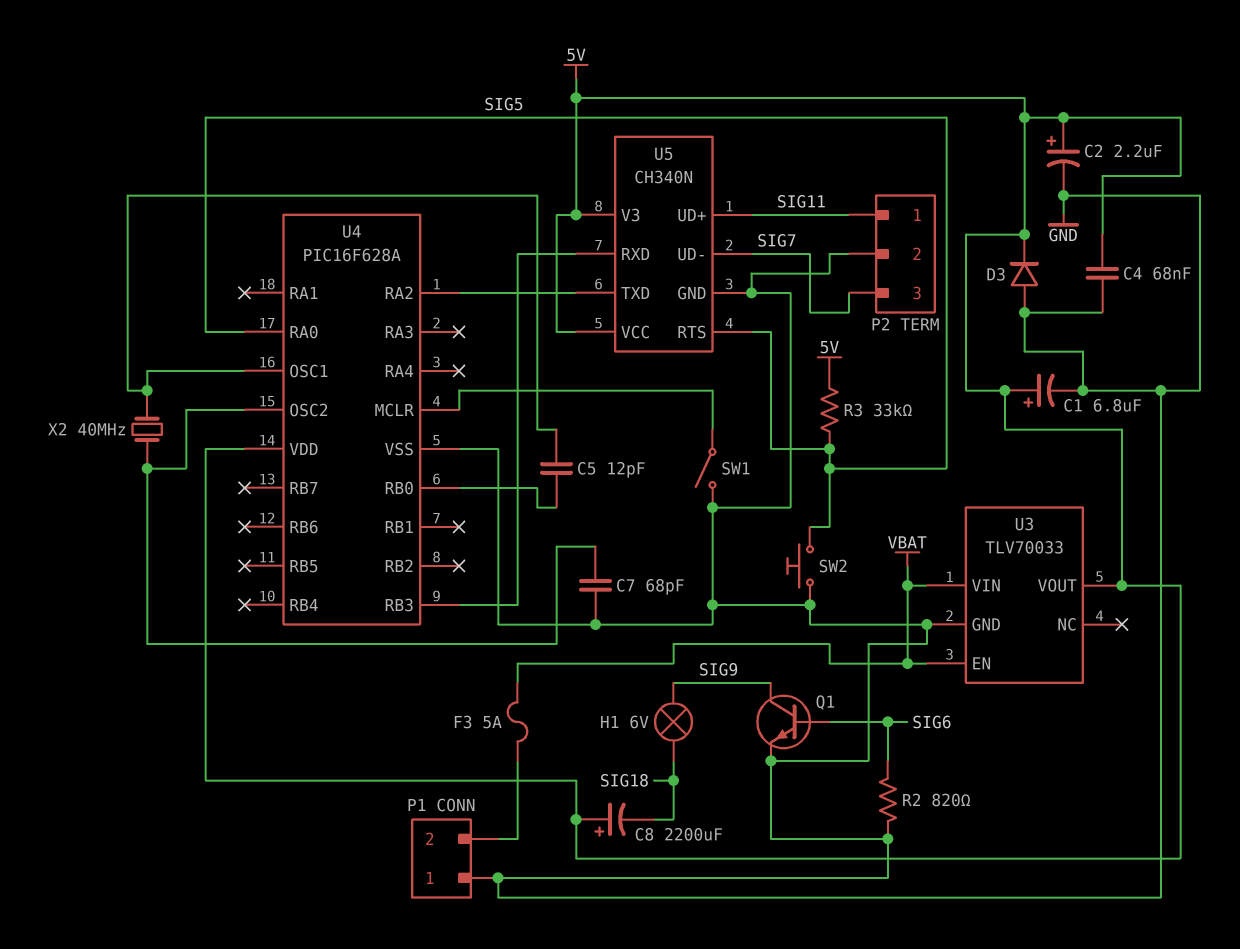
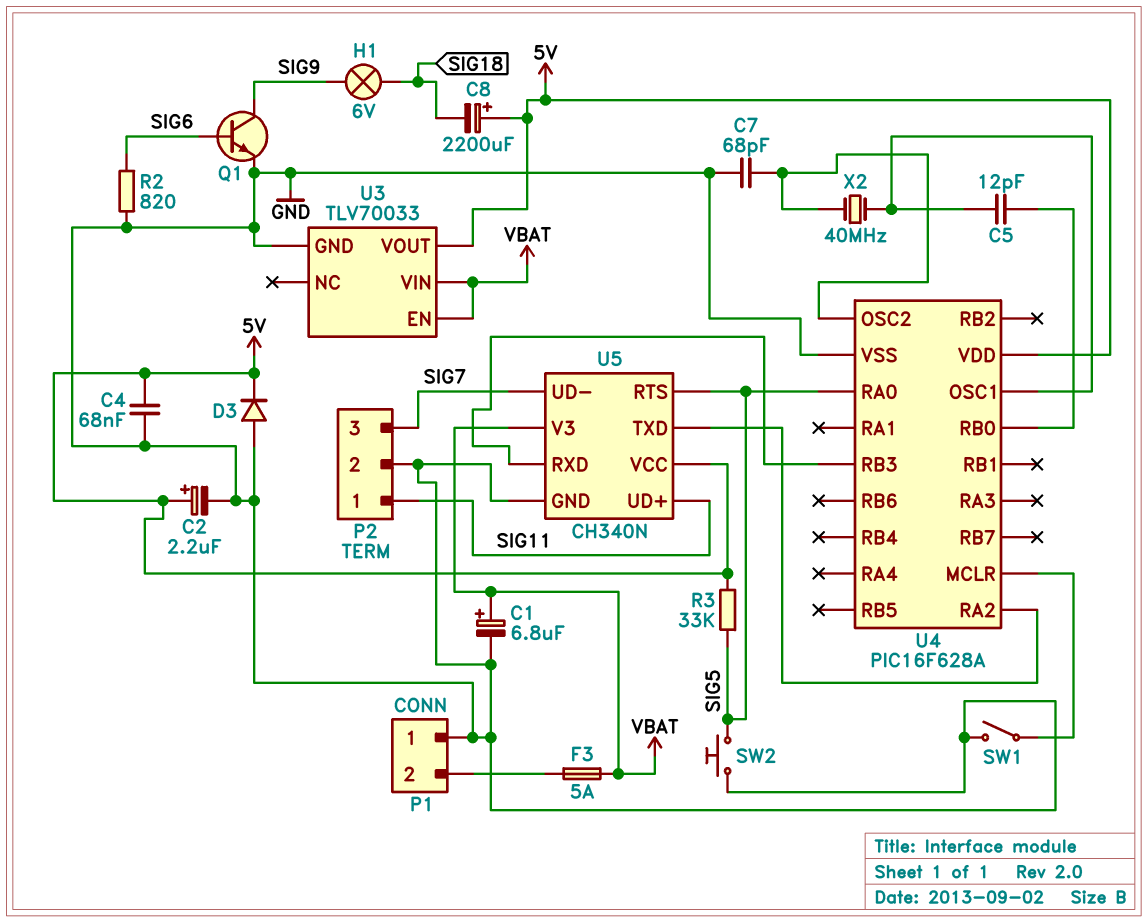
C1: 6.8uF (plus 5V, minus GND) -> 6.8uF (plus VBAT, minus GND)
U5 pin V3: 5V -> VBAT

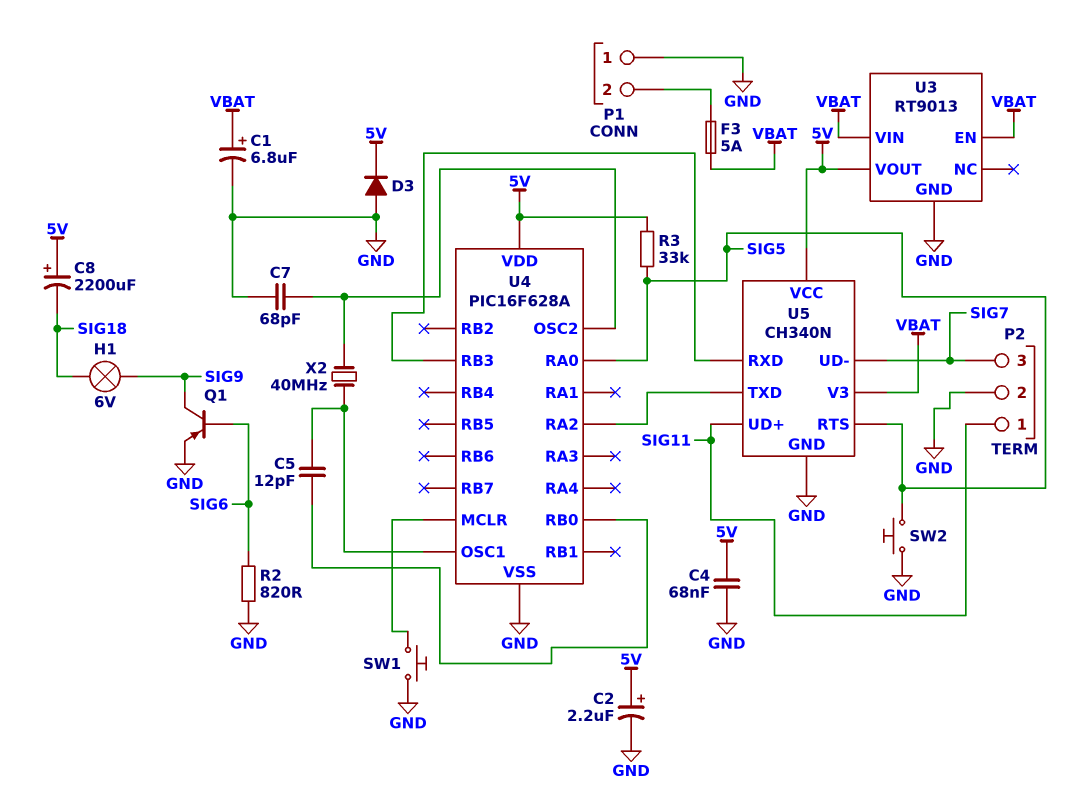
Q1: NPN (B SIG6, C SIG9, E GND) -> PNP (B SIG6, C SIG9, E GND)
SW1: switch (GND, U4/MCLR) -> button (GND, U4/MCLR)
U3: TLV70033 -> RT9013

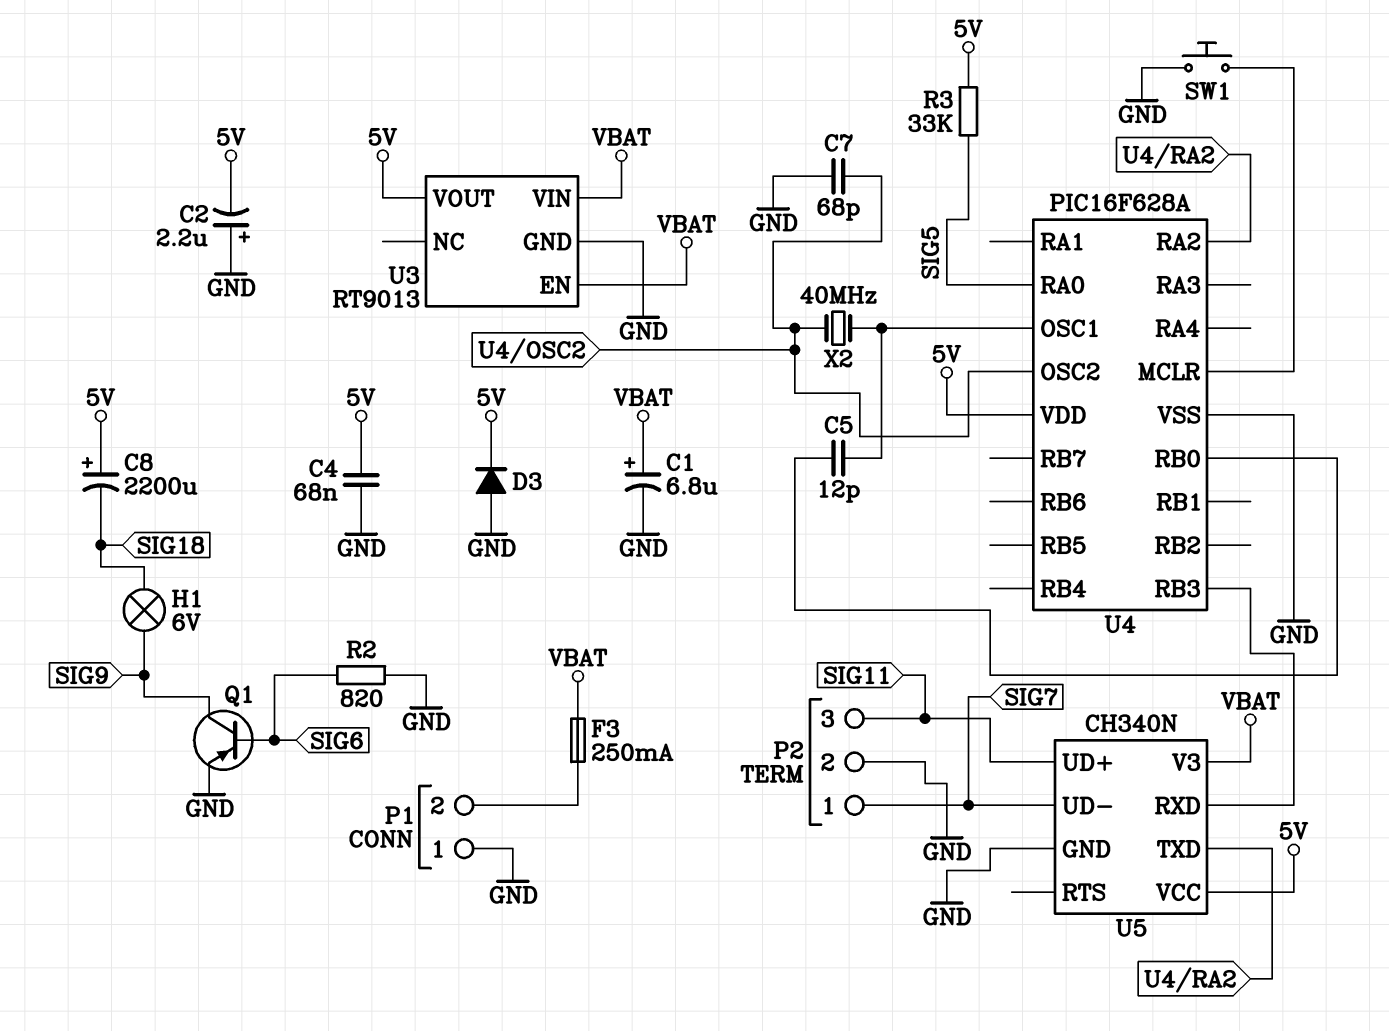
C2: 2.2uF (plus 5V, minus GND) -> 2.2uF (plus GND, minus 5V)
F3: 5A (P1/2, VBAT) -> 250mA (P1/2, VBAT)
P2 pin 1: SIG11 -> SIG7
P2 pin 3: SIG7 -> SIG11
SW2: button (GND, SIG5) -> none
U5 pin RTS: SIG5 -> none

